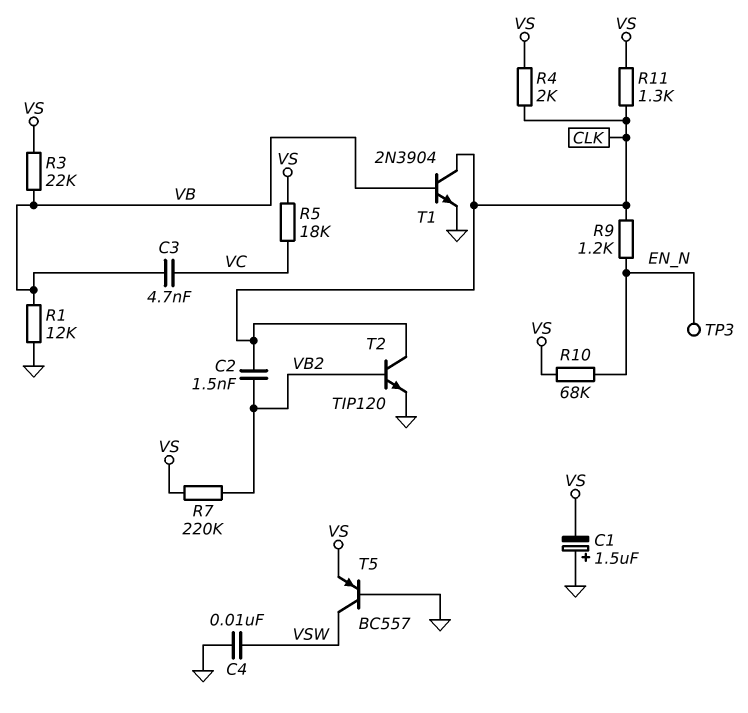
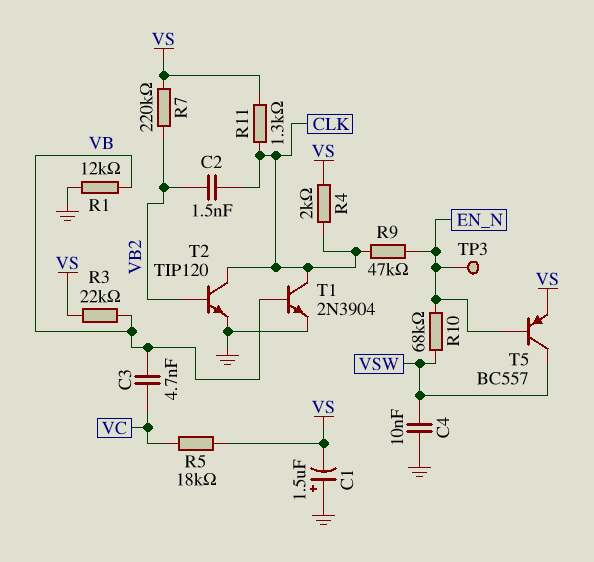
R9: 1.2k (CLK, EN_N) -> 47k (CLK, EN_N)
R10: 68k (EN_N, VS) -> 68k (EN_N, VSW)
T5: PNP BC557 (B GND, C VSW, E VS) -> PNP BC557 (B EN_N, C VSW, E VS)

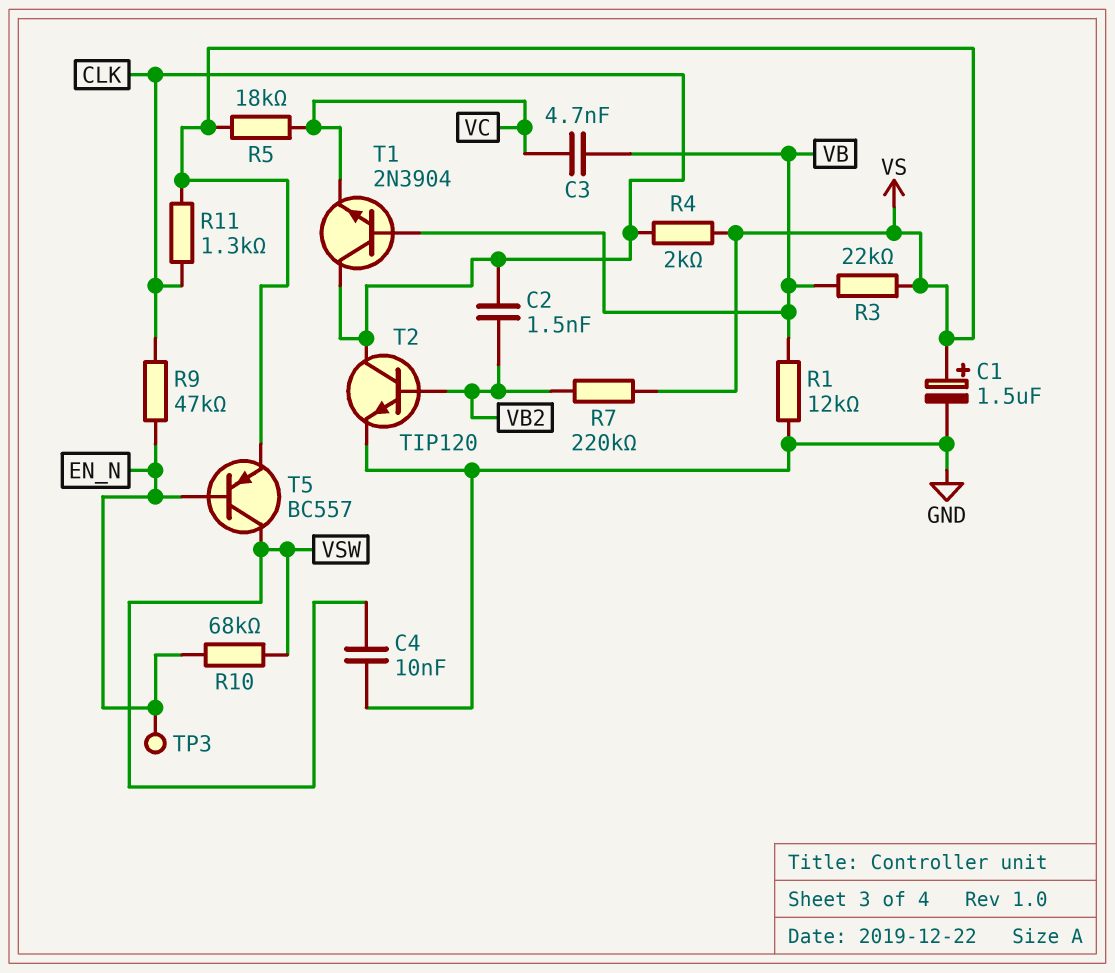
C1: 1.5uF (plus GND, minus VS) -> 1.5uF (plus VS, minus GND)
T1: NPN 2N3904 (B VB, C CLK, E GND) -> NPN 2N3904 (B VB, C CLK, E VC)

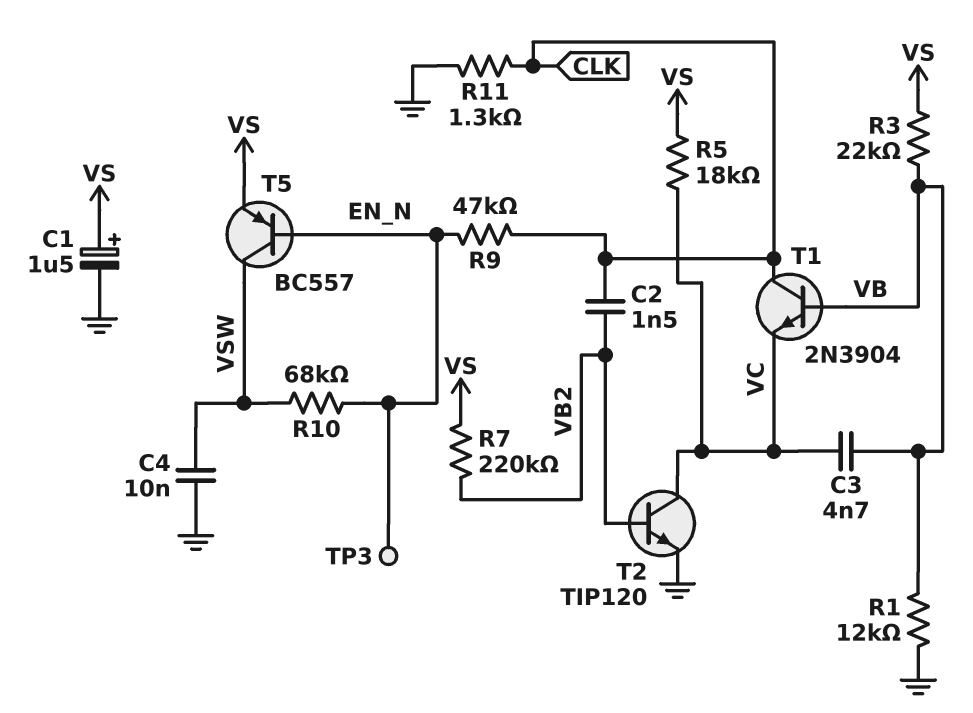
R4: 2k (CLK, VS) -> none
R11: 1.3k (CLK, VS) -> 1.3k (CLK, GND)
T2: NPN TIP120 (B VB2, C CLK, E GND) -> NPN TIP120 (B VB2, C VC, E GND)

